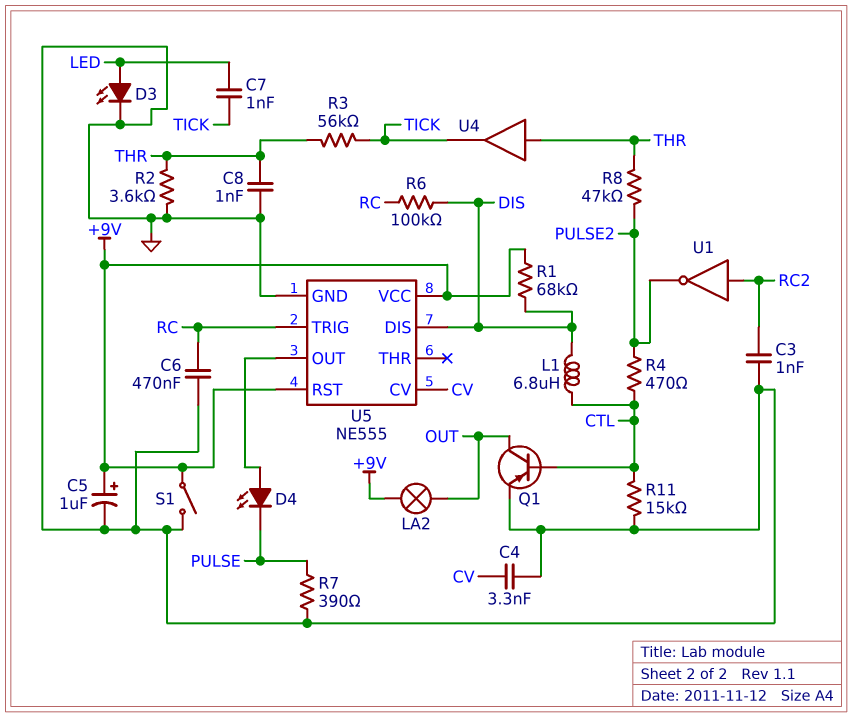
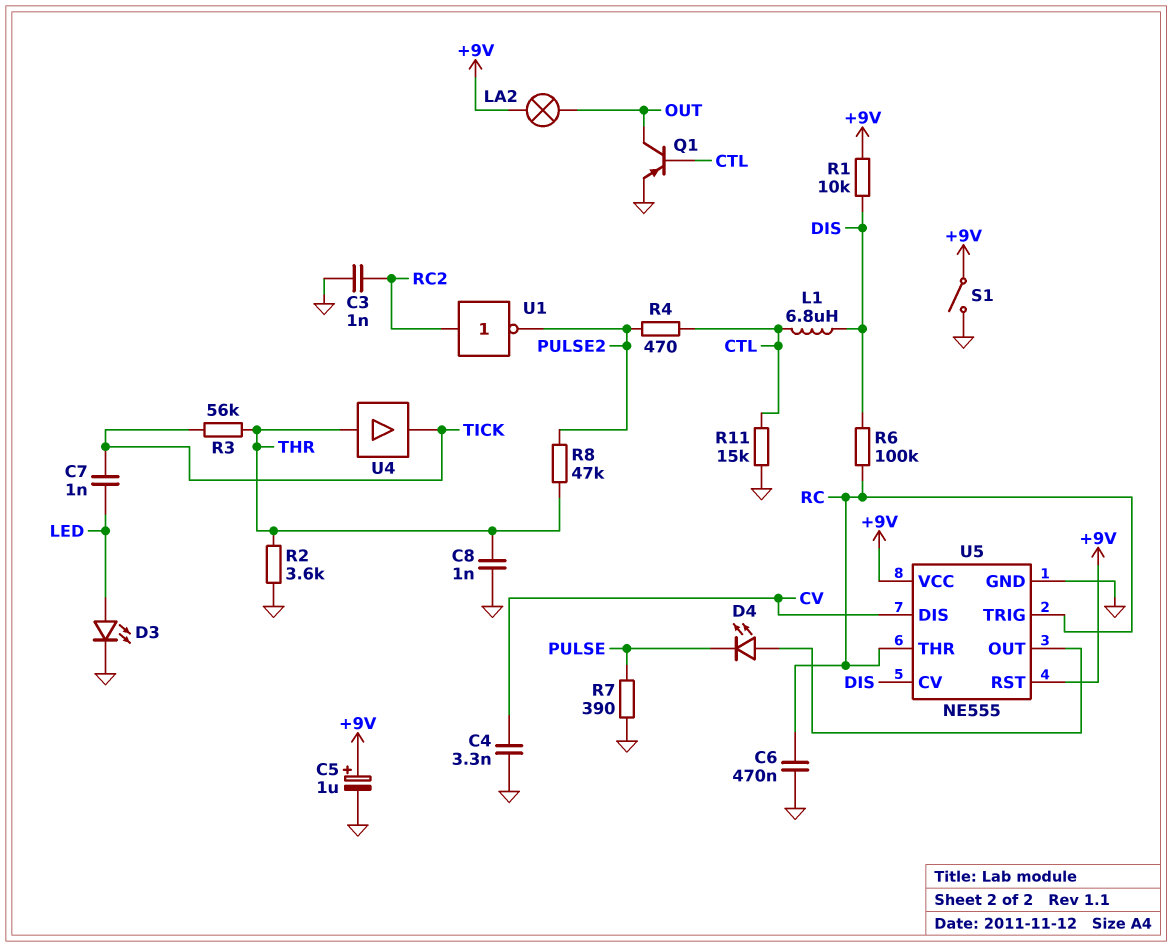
R1: 68k (+9V, DIS) -> 10k (+9V, DIS)
U5 pin CV: CV -> DIS
U5 pin DIS: DIS -> CV
U5 pin THR: none -> RC

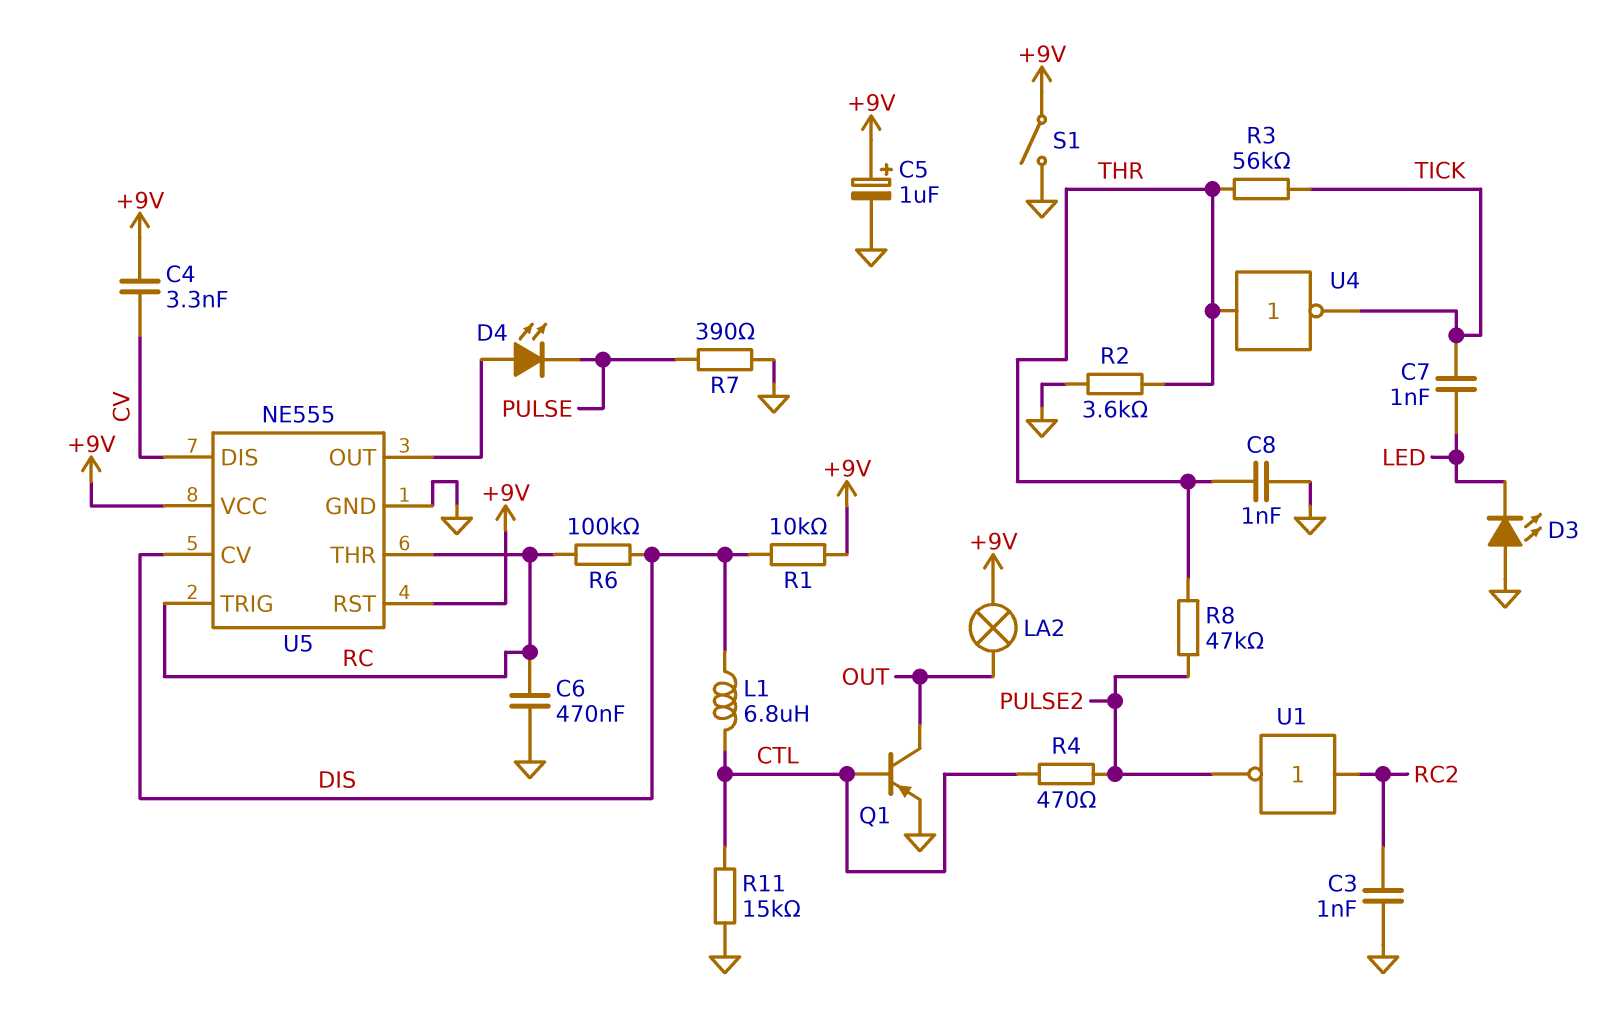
C4: 3.3nF (CV, GND) -> 3.3nF (+9V, CV)
D3: LED (A LED, K GND) -> LED (A GND, K LED)
U4: buffer (in THR, out TICK) -> NOT (in THR, out TICK)

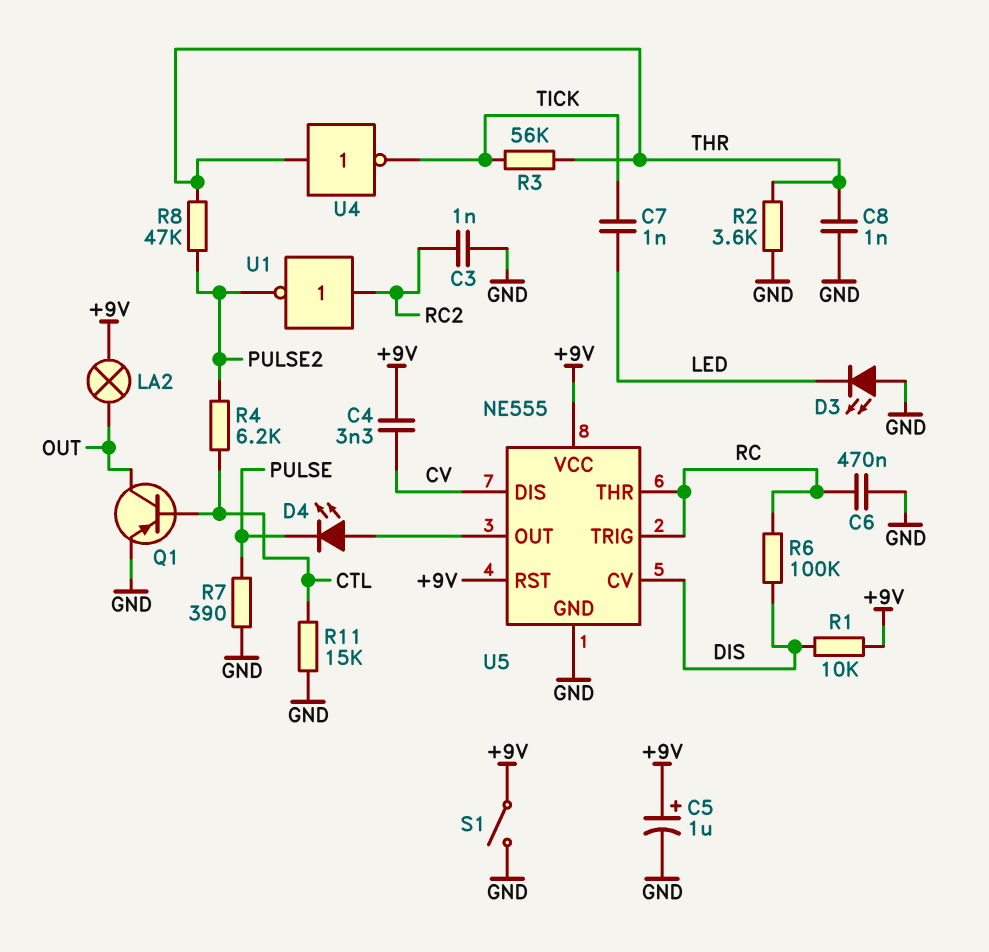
L1: 6.8uH (CTL, DIS) -> none
R4: 470 (CTL, PULSE2) -> 6.2k (CTL, PULSE2)

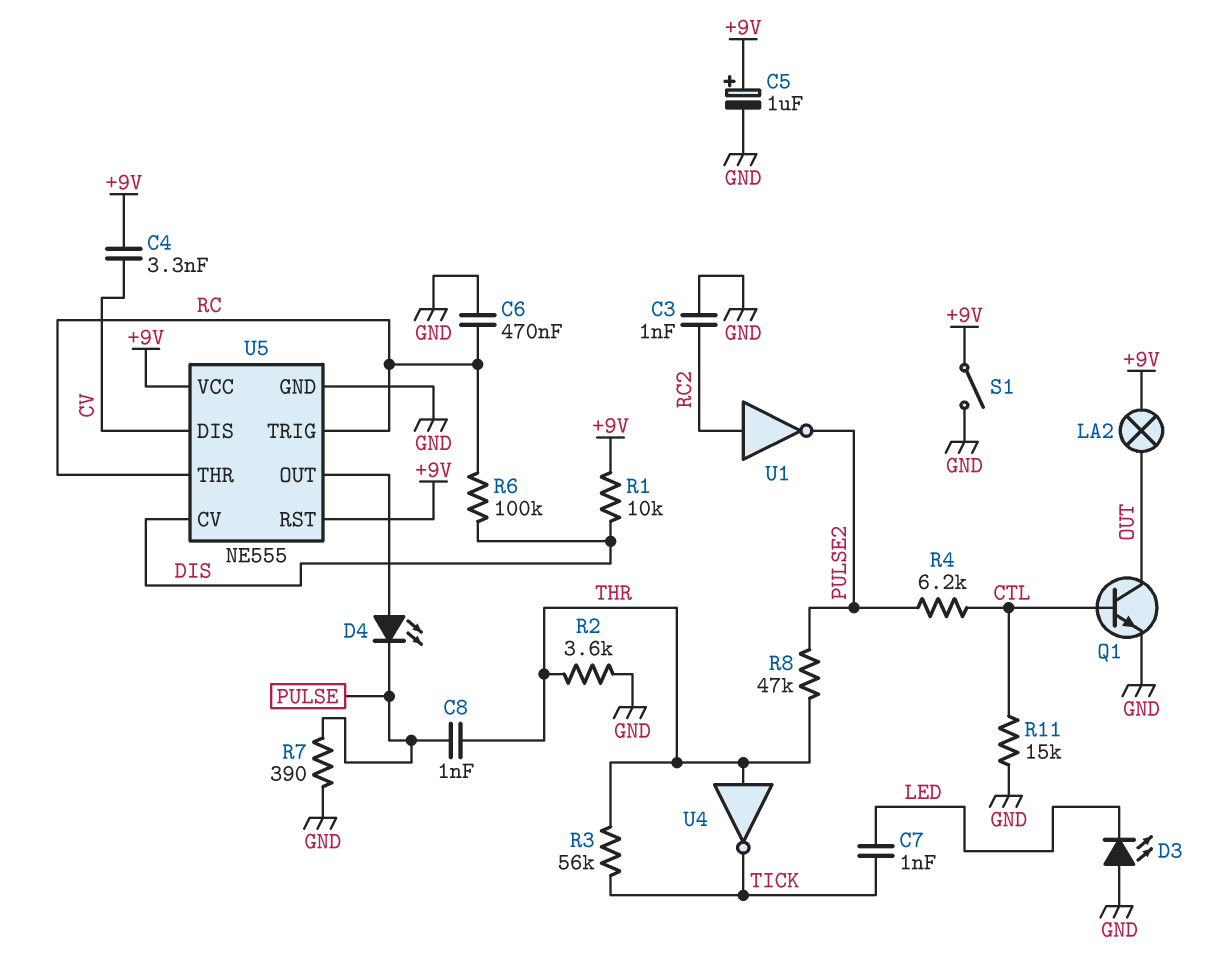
C8: 1nF (GND, THR) -> 1nF (PULSE, THR)
Q1: PNP (B CTL, C OUT, E GND) -> NPN (B CTL, C OUT, E GND)

